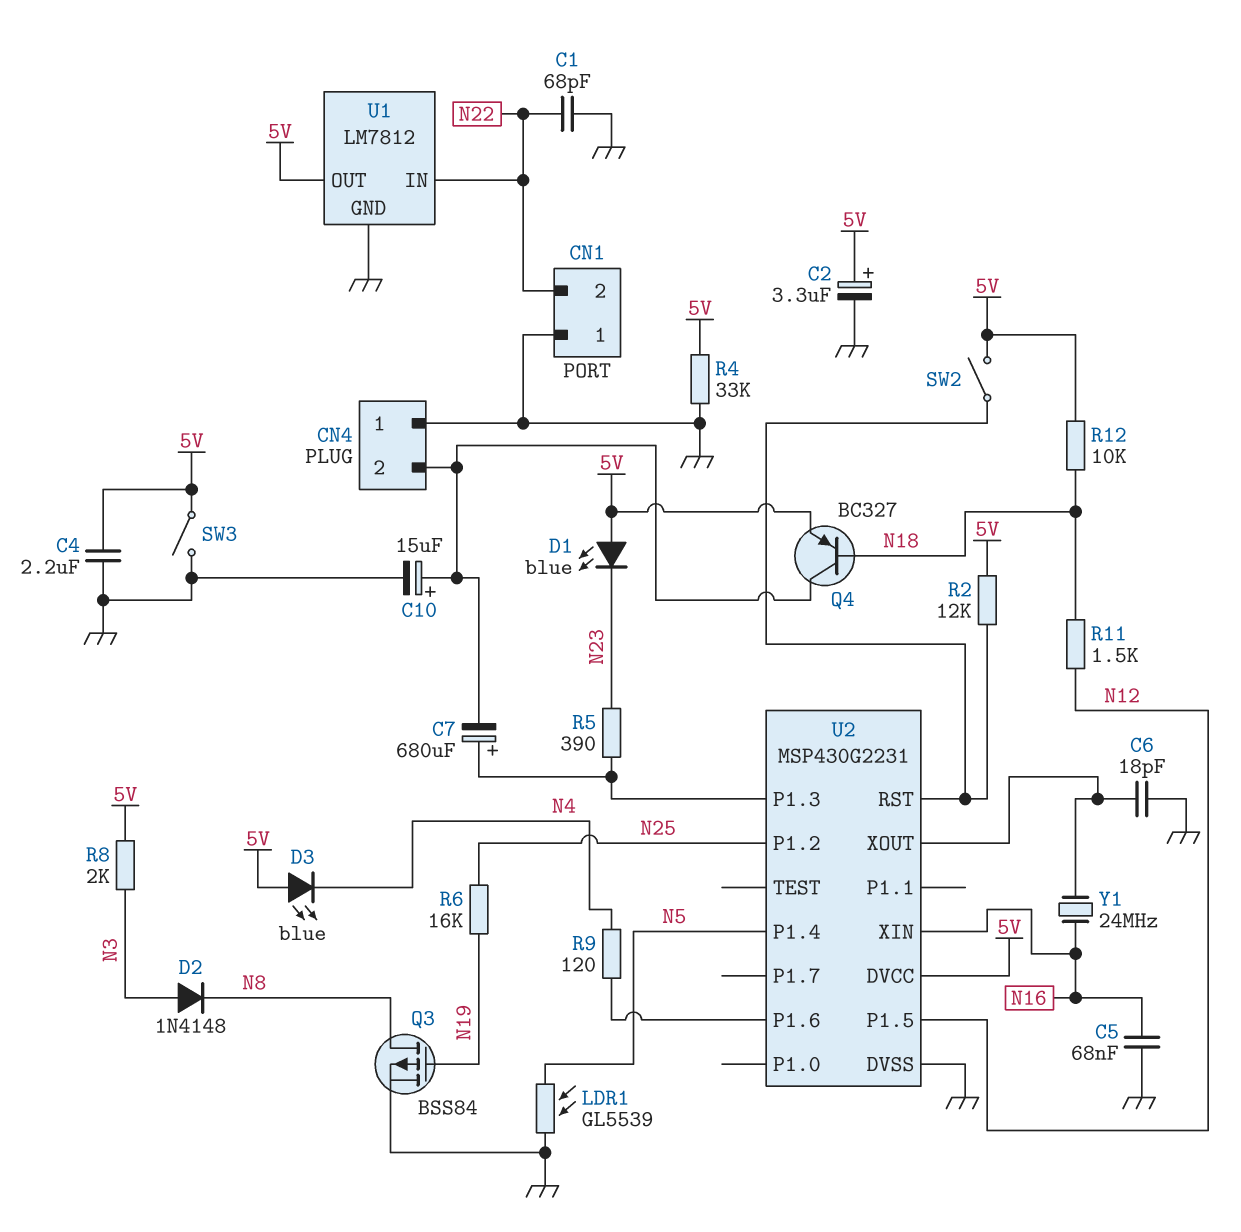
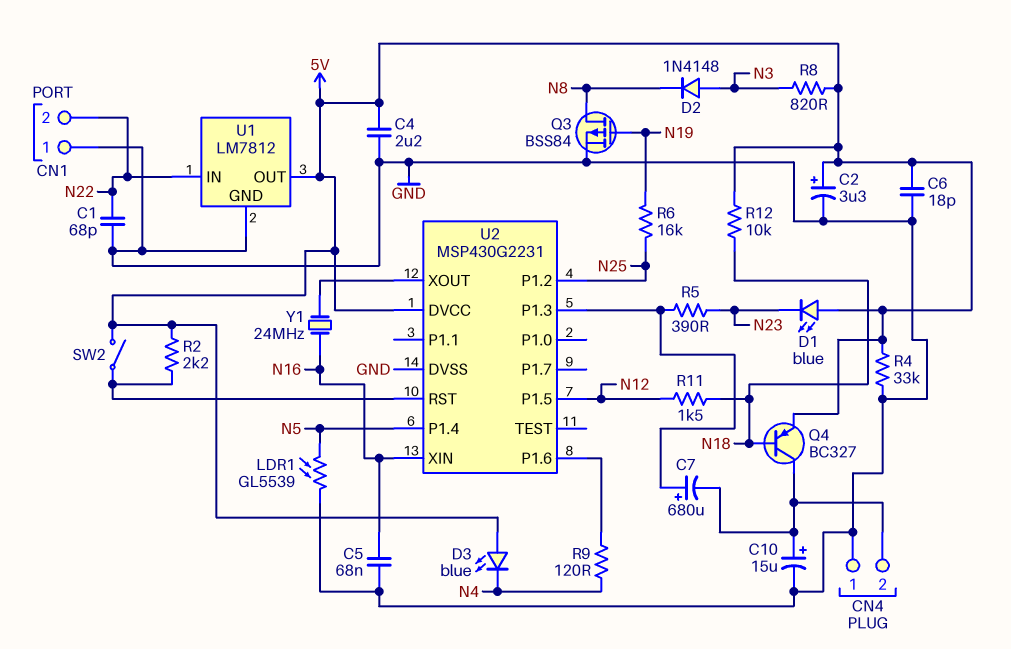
C6: 18pF (GND, U2/XOUT) -> 18pF (5V, GND)
R2: 12k (5V, U2/RST) -> 2.2k (5V, U2/RST)
R8: 2k (5V, N3) -> 820 (5V, N3)
SW3: switch (5V, GND) -> none

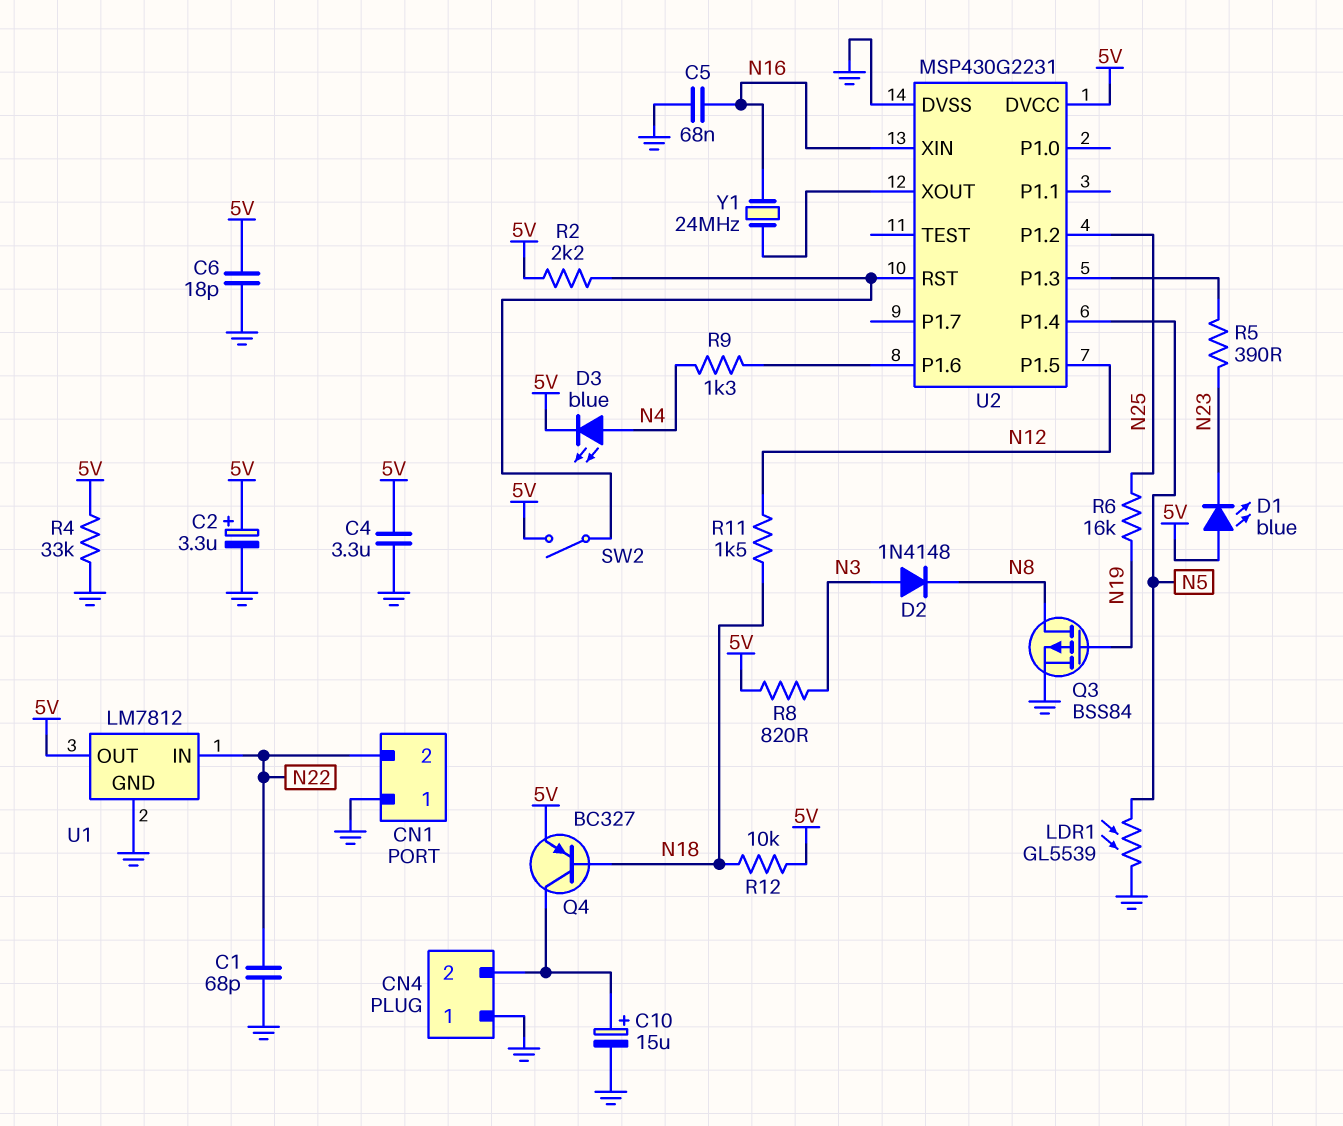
C4: 2.2uF (5V, GND) -> 3.3uF (5V, GND)
C7: 680uF (plus U2/P1.3, minus CN4/2) -> none
D3: LED blue (A 5V, K N4) -> LED blue (A N4, K 5V)
R9: 120 (N4, U2/P1.6) -> 1.3k (N4, U2/P1.6)

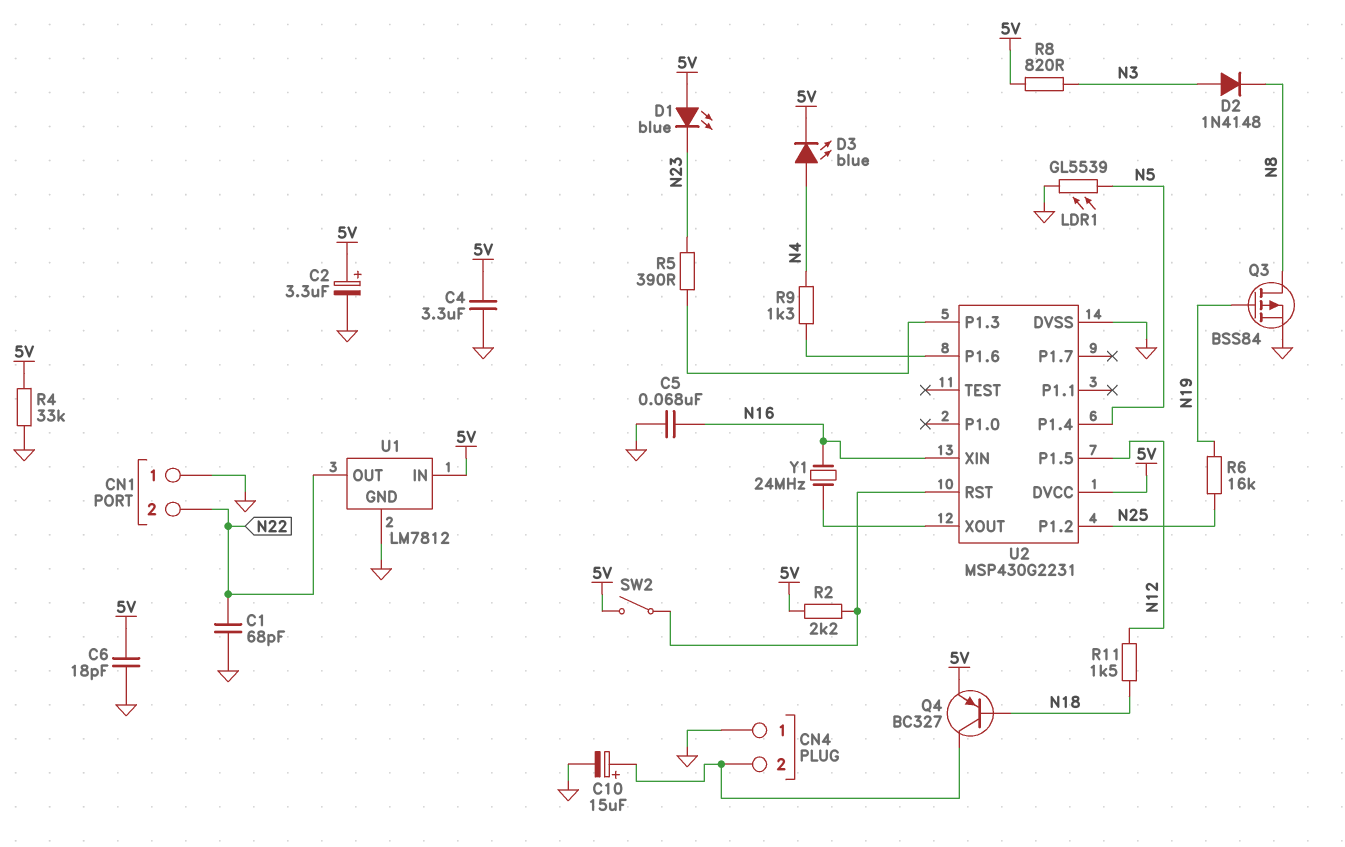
R12: 10k (5V, N18) -> none
U1 pin IN: N22 -> 5V
U1 pin OUT: 5V -> N22

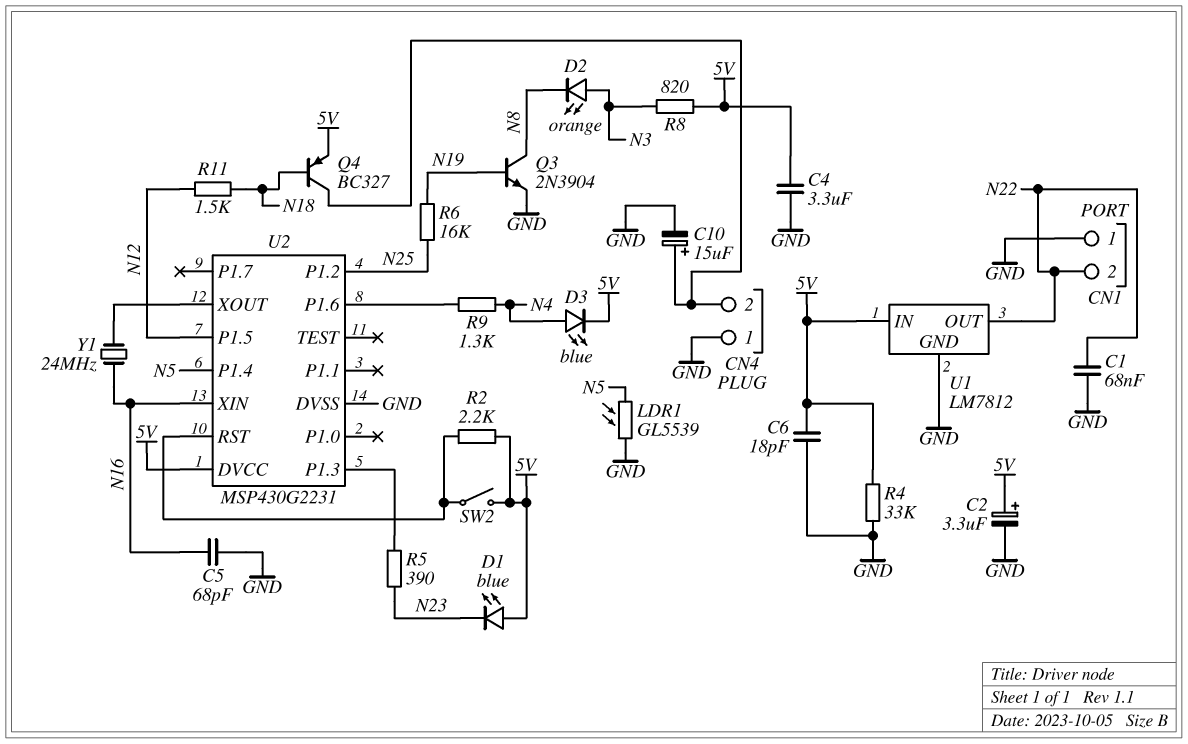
C1: 68pF (GND, N22) -> 68nF (GND, N22)
C5: 68nF (GND, N16) -> 68pF (GND, N16)
D2: diode 1N4148 (A N3, K N8) -> LED orange (A N3, K N8)
Q3: PMOS BSS84 (G N19, D N8, S GND) -> NPN 2N3904 (B N19, C N8, E GND)

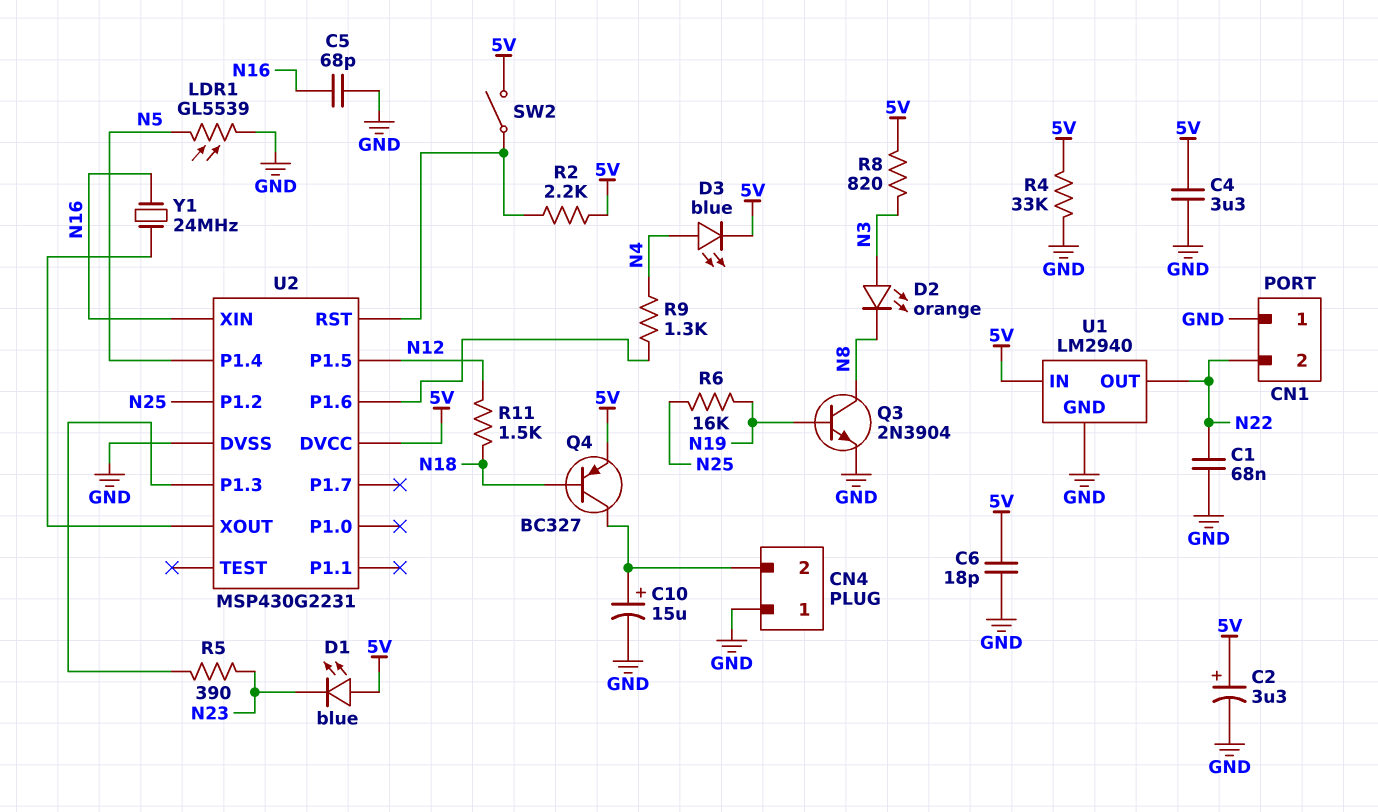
U1: LM7812 -> LM2940

